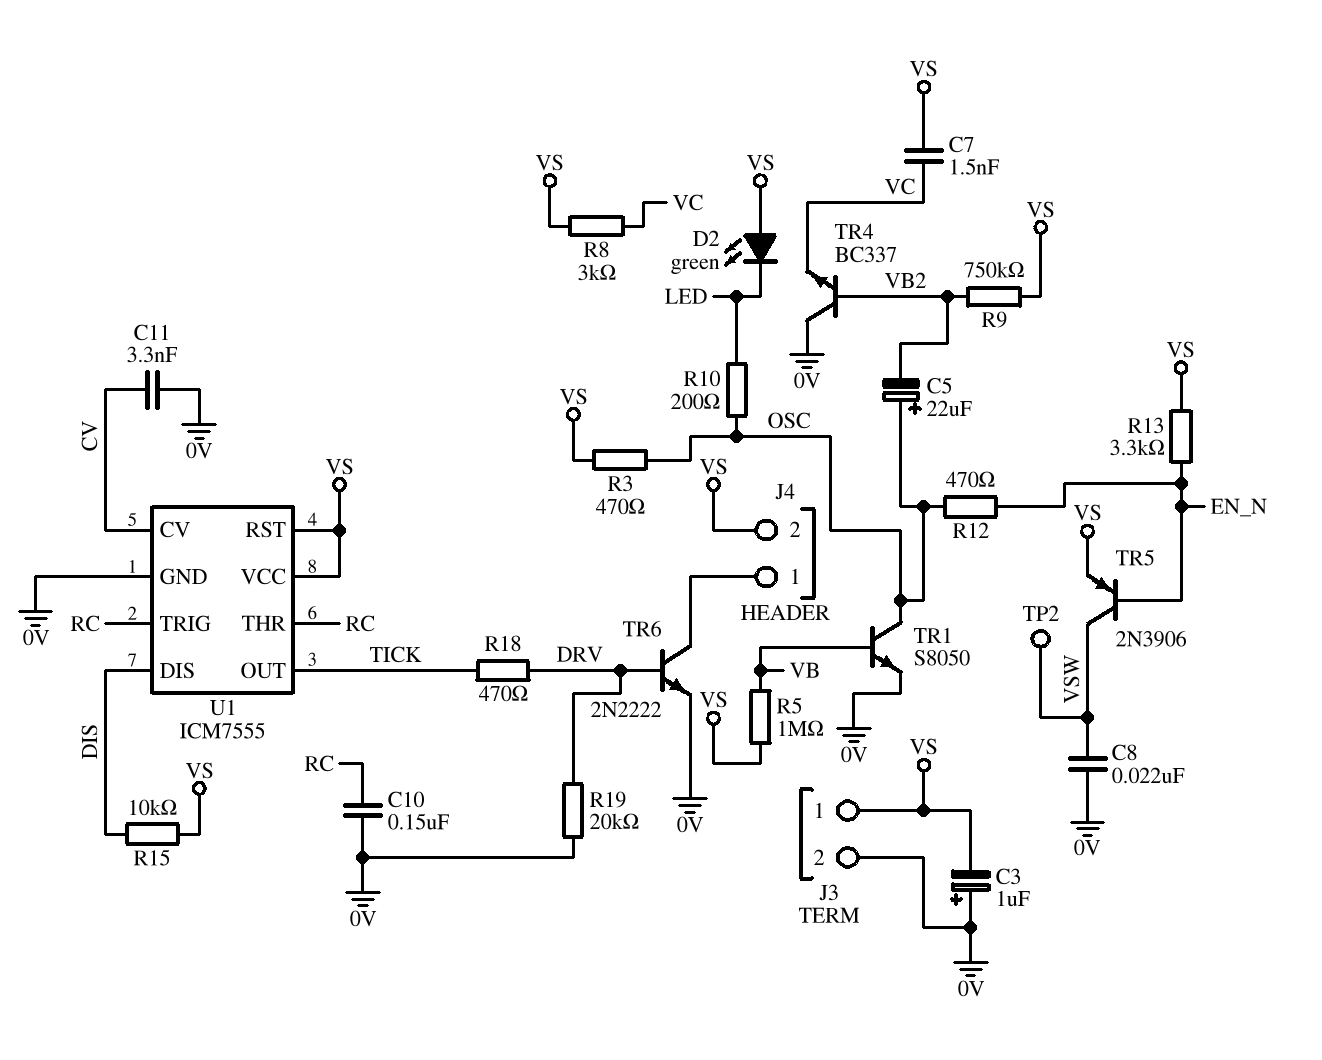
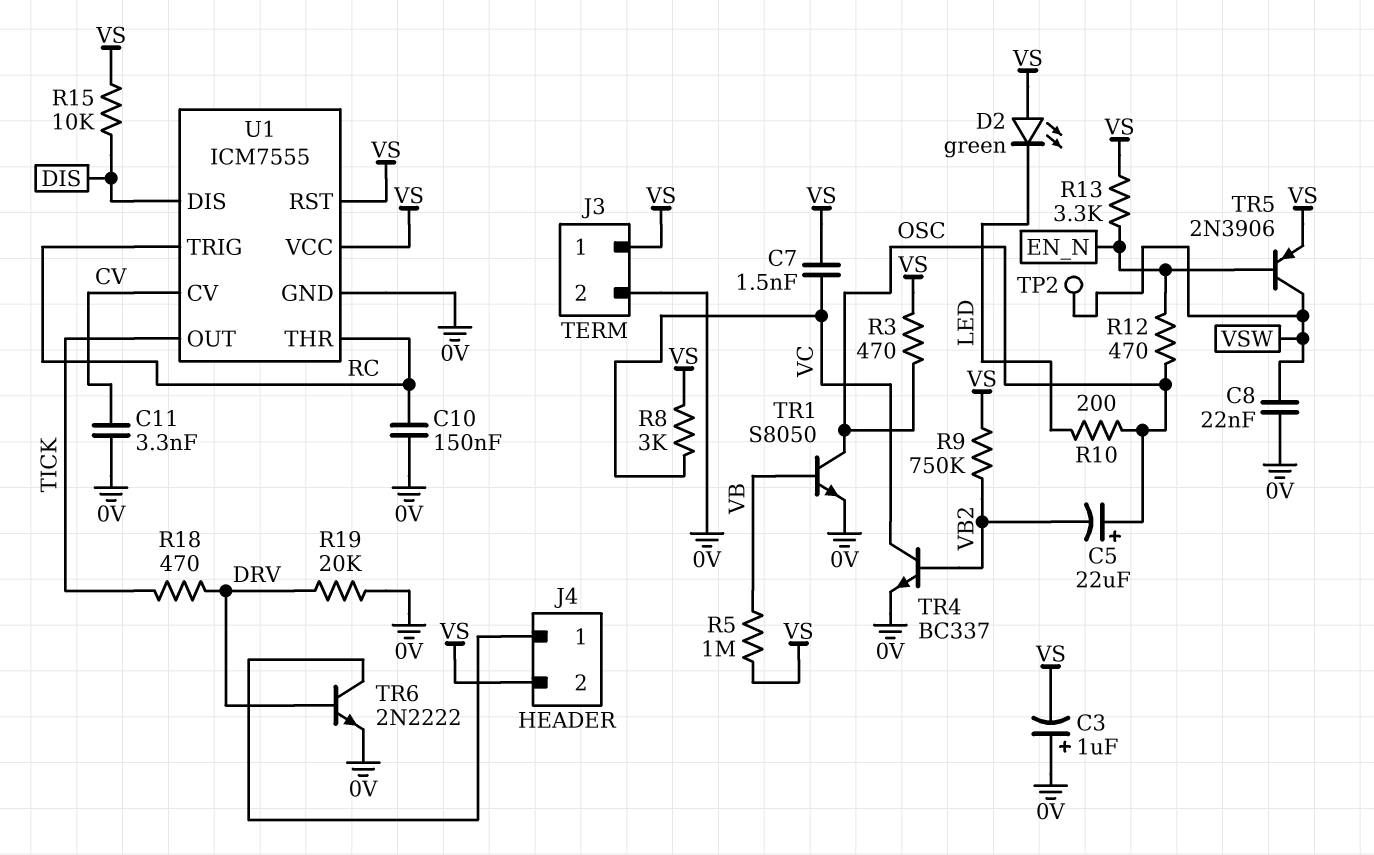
TR4: NPN BC337 (B VB2, C 0V, E VC) -> NPN BC337 (B VB2, C VC, E 0V)

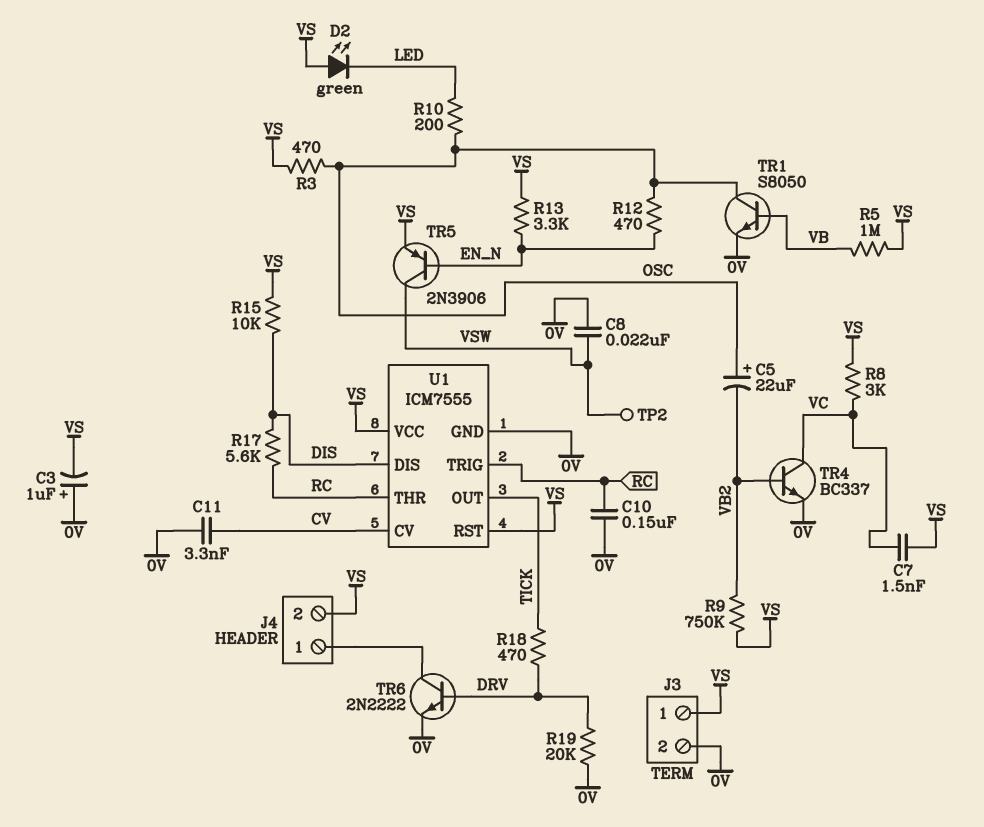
R17: none -> 5.6k (DIS, RC)

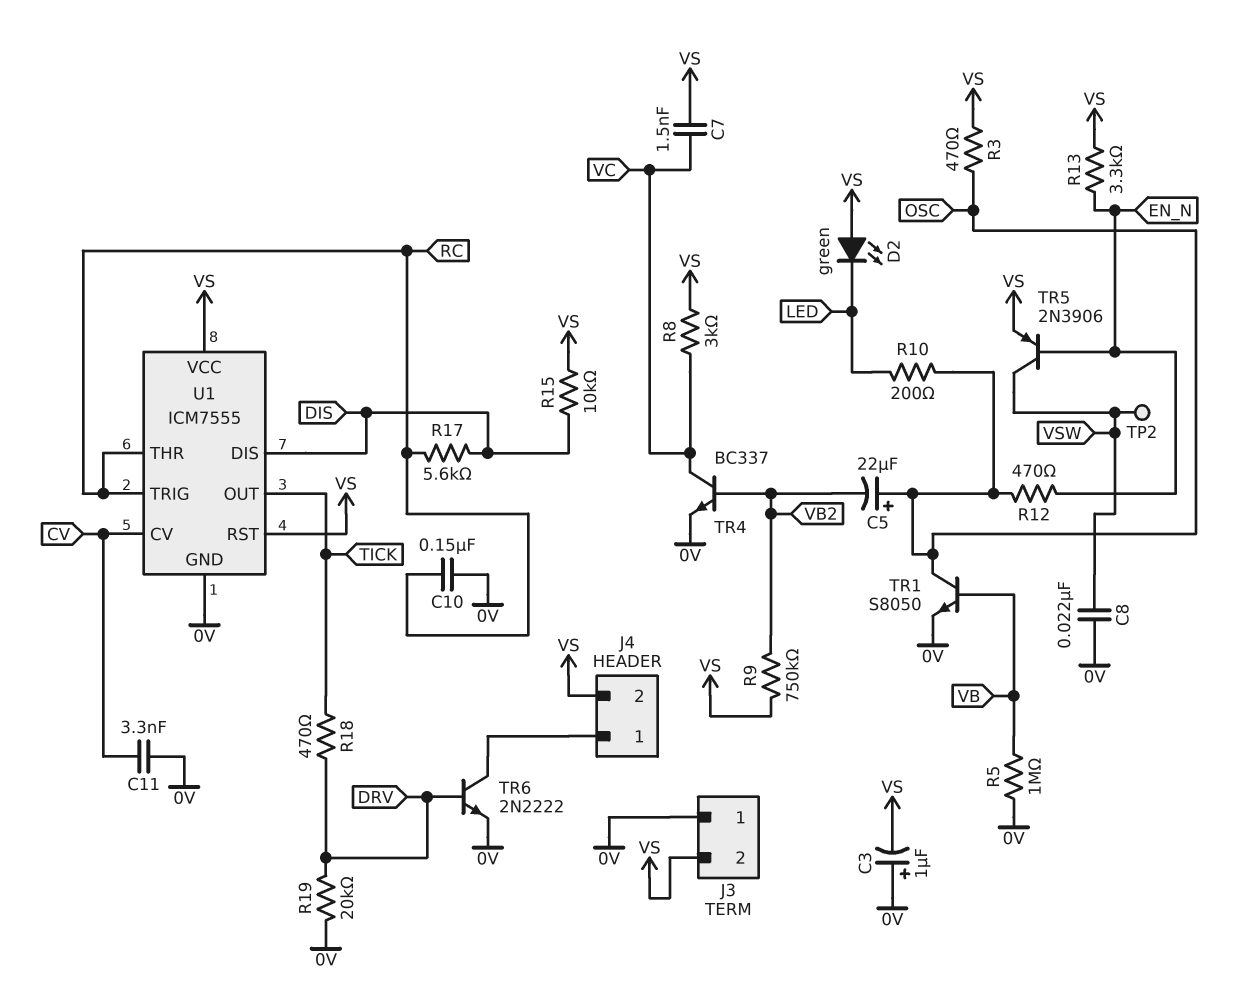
J3 pin 1: VS -> 0V
J3 pin 2: 0V -> VS
R5: 1M (VB, VS) -> 1M (0V, VB)

